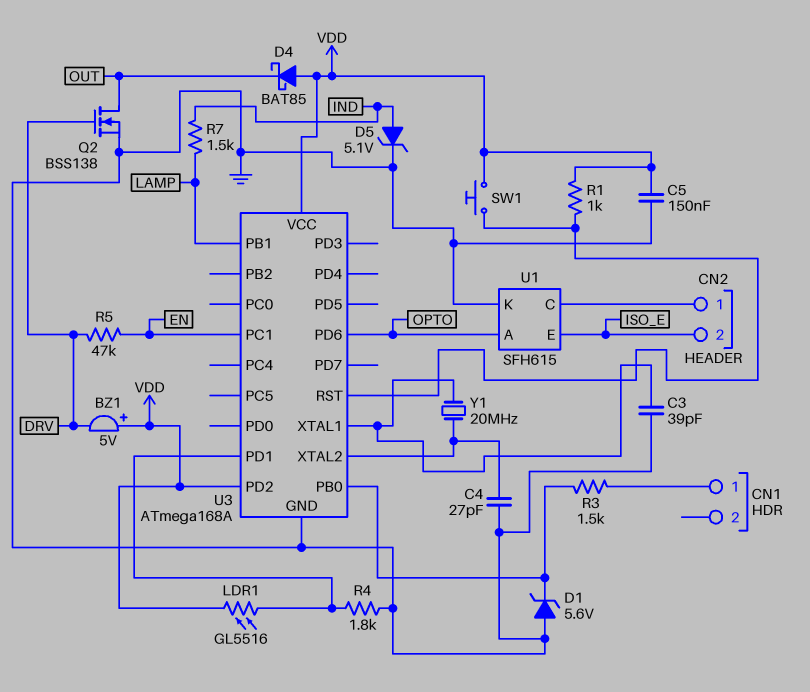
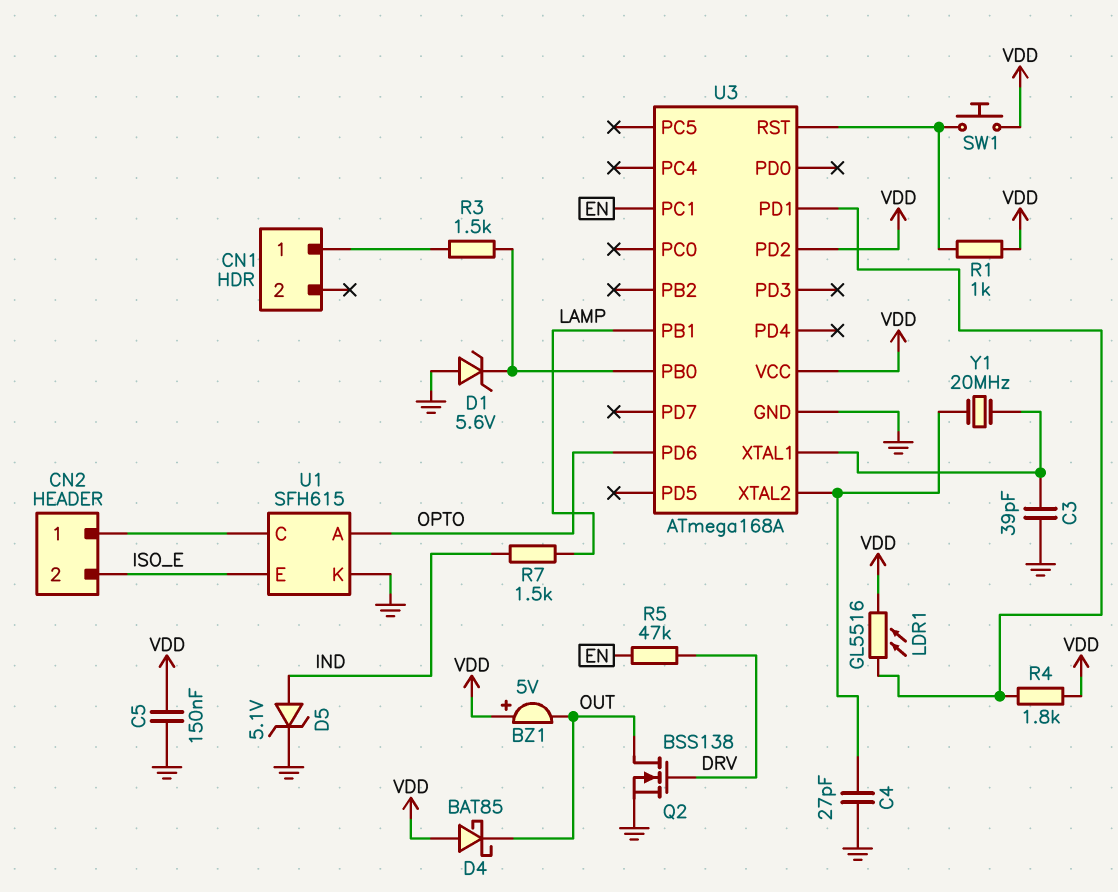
BZ1: buzzer 5V (plus VDD, minus DRV) -> buzzer 5V (plus VDD, minus OUT)
R4: 1.8k (GND, U3/PD1) -> 1.8k (U3/PD1, VDD)

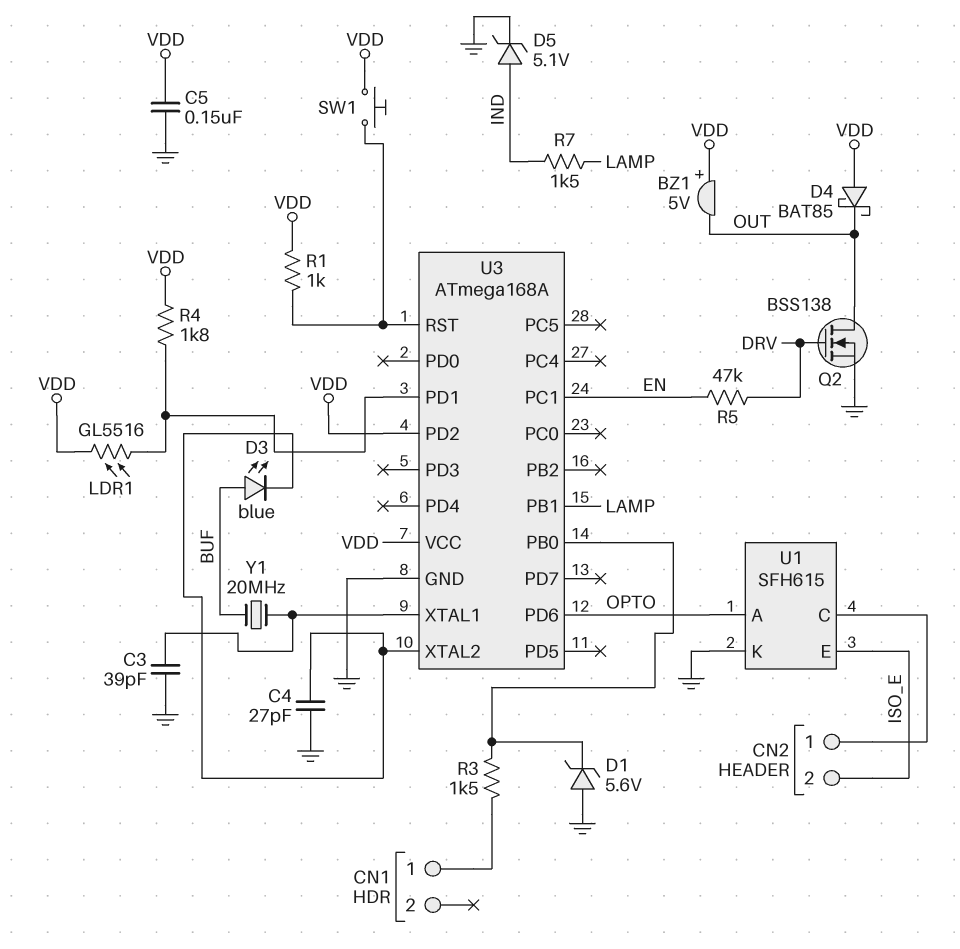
D3: none -> LED blue (A BUF, K U3/XTAL2)
Y1: 20MHz (U3/XTAL1, U3/XTAL2) -> 20MHz (BUF, U3/XTAL1)

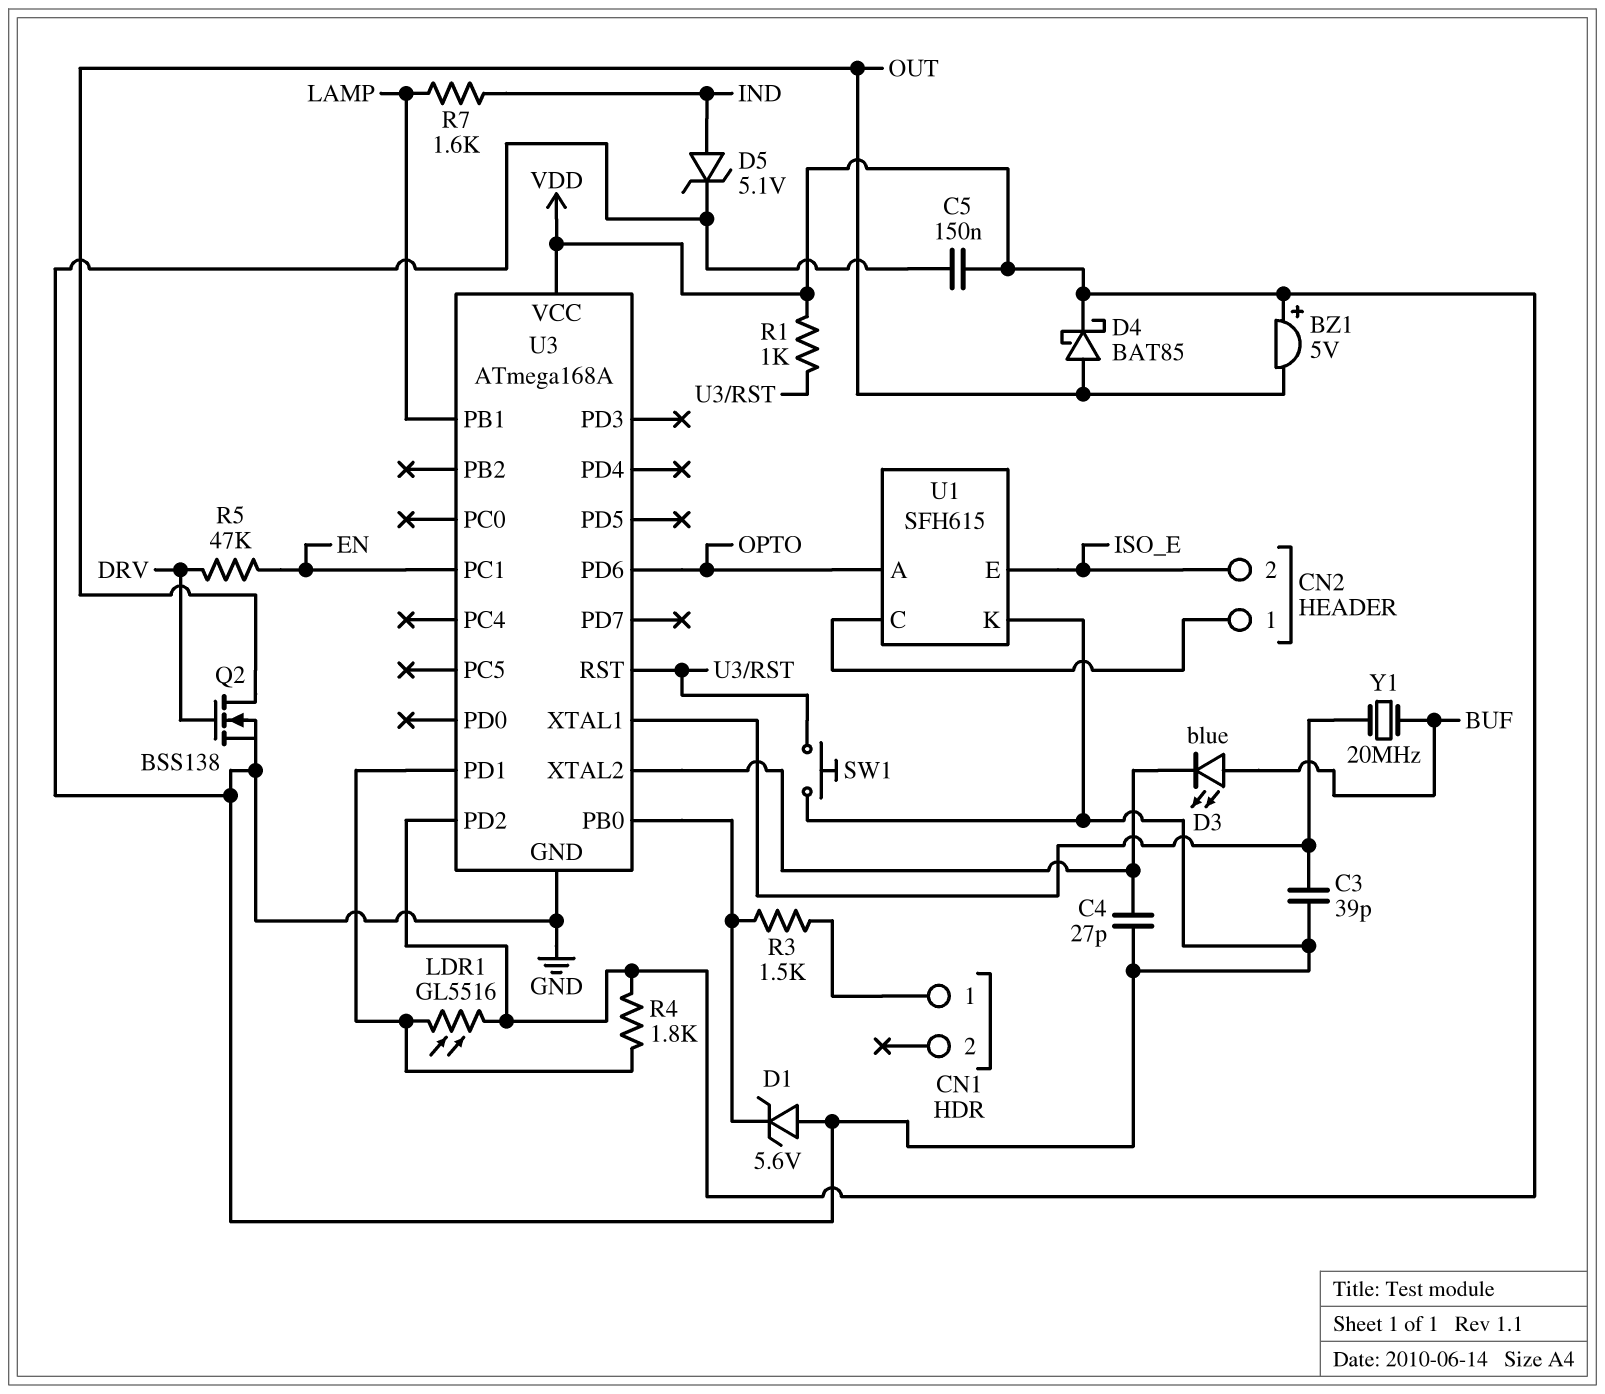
D4: schottky BAT85 (A VDD, K OUT) -> schottky BAT85 (A OUT, K VDD)
R7: 1.5k (IND, LAMP) -> 1.6k (IND, LAMP)
SW1: button (U3/RST, VDD) -> button (GND, U3/RST)

